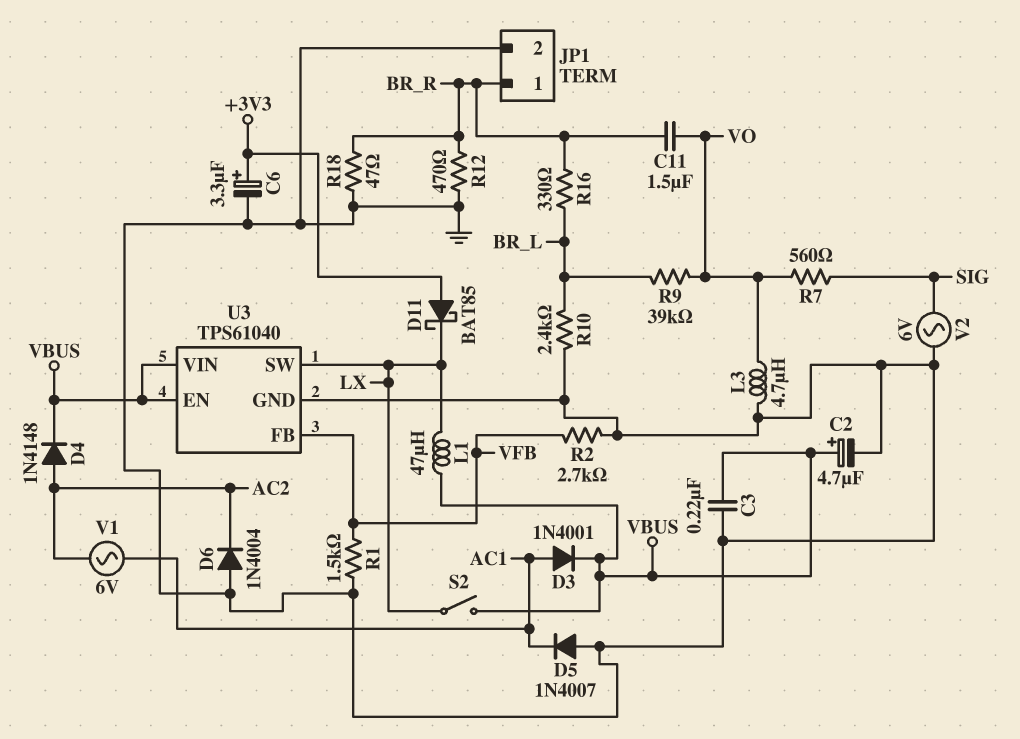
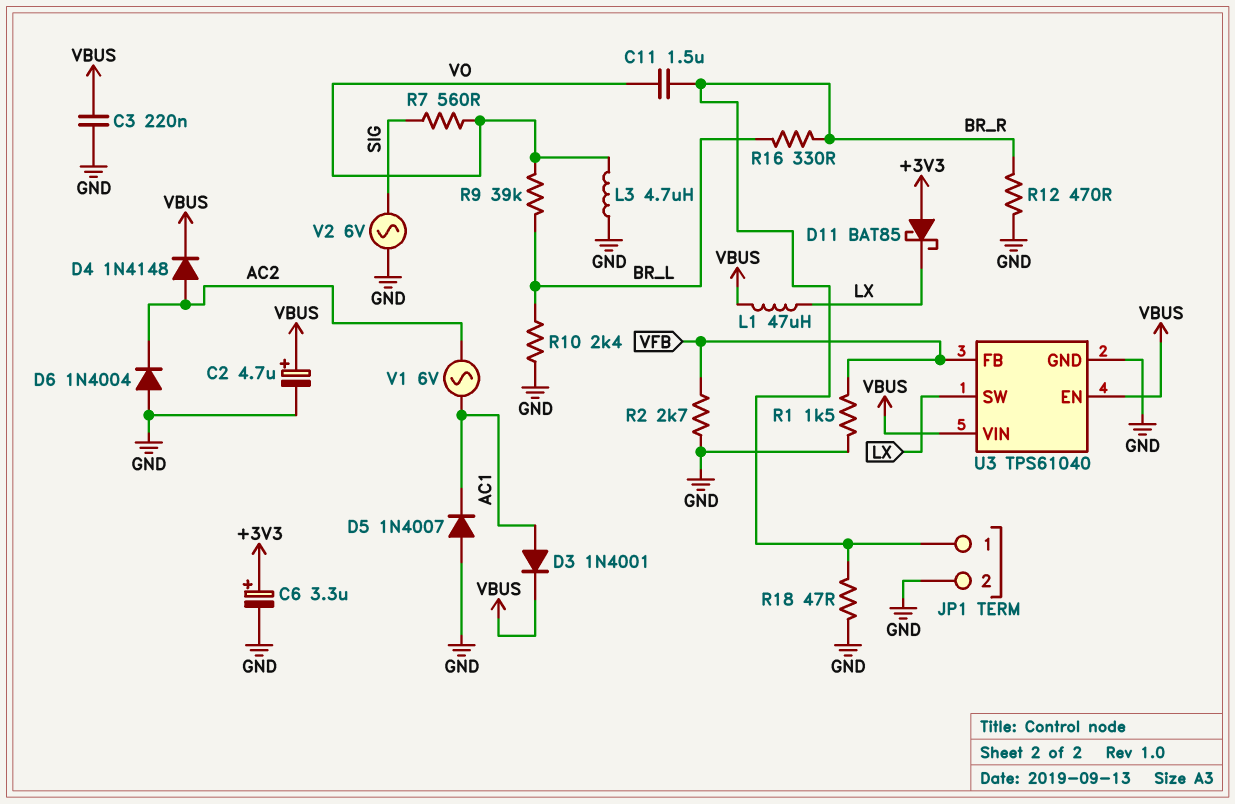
S2: switch (LX, VBUS) -> none

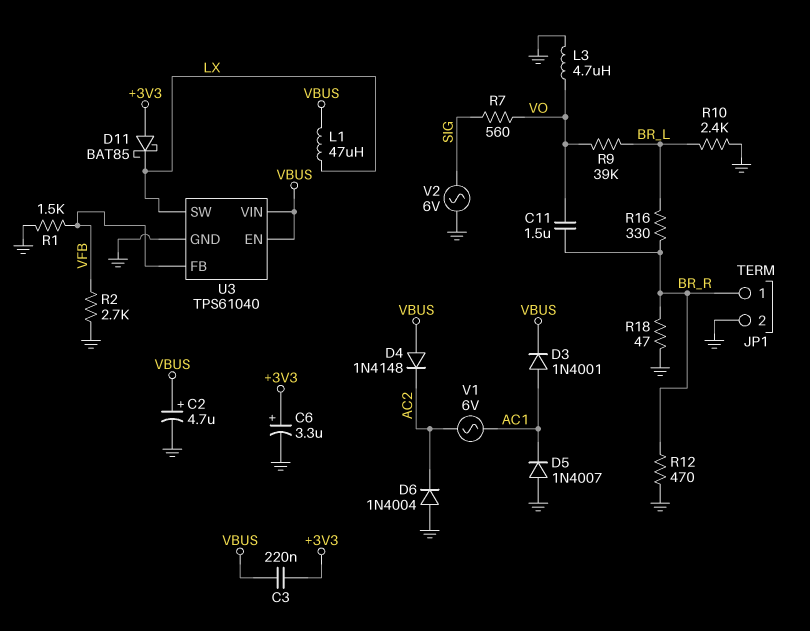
C3: 220nF (GND, VBUS) -> 220nF (+3V3, VBUS)
D4: diode 1N4148 (A AC2, K VBUS) -> diode 1N4148 (A VBUS, K AC2)

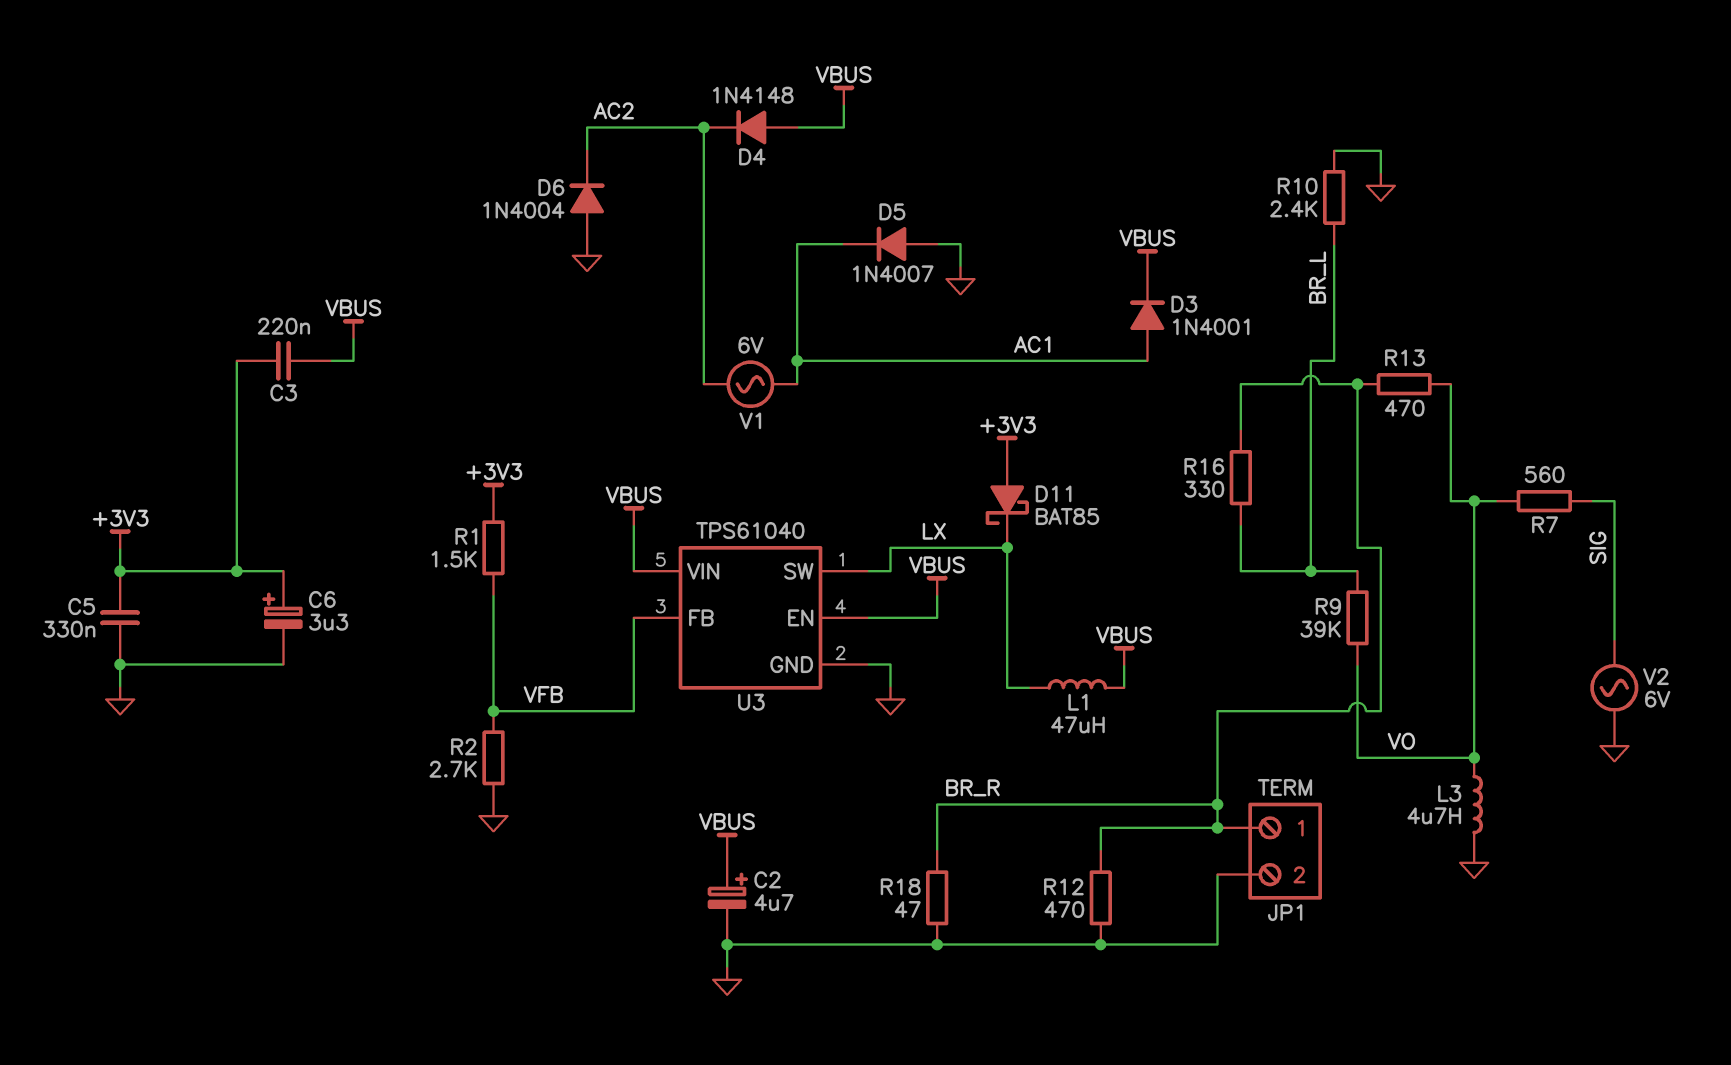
C5: none -> 330nF (+3V3, GND)
C11: 1.5uF (BR_R, VO) -> none
R1: 1.5k (GND, VFB) -> 1.5k (+3V3, VFB)
R13: none -> 470 (BR_R, VO)

